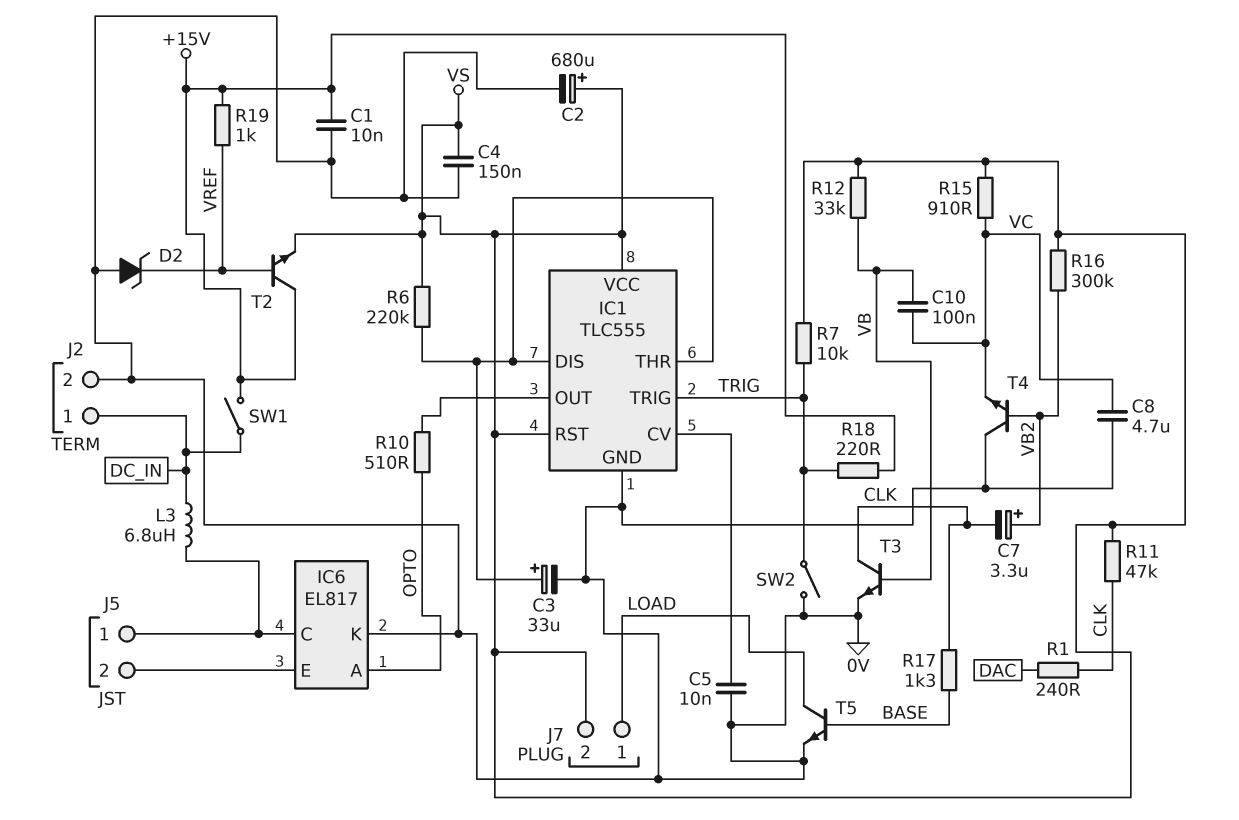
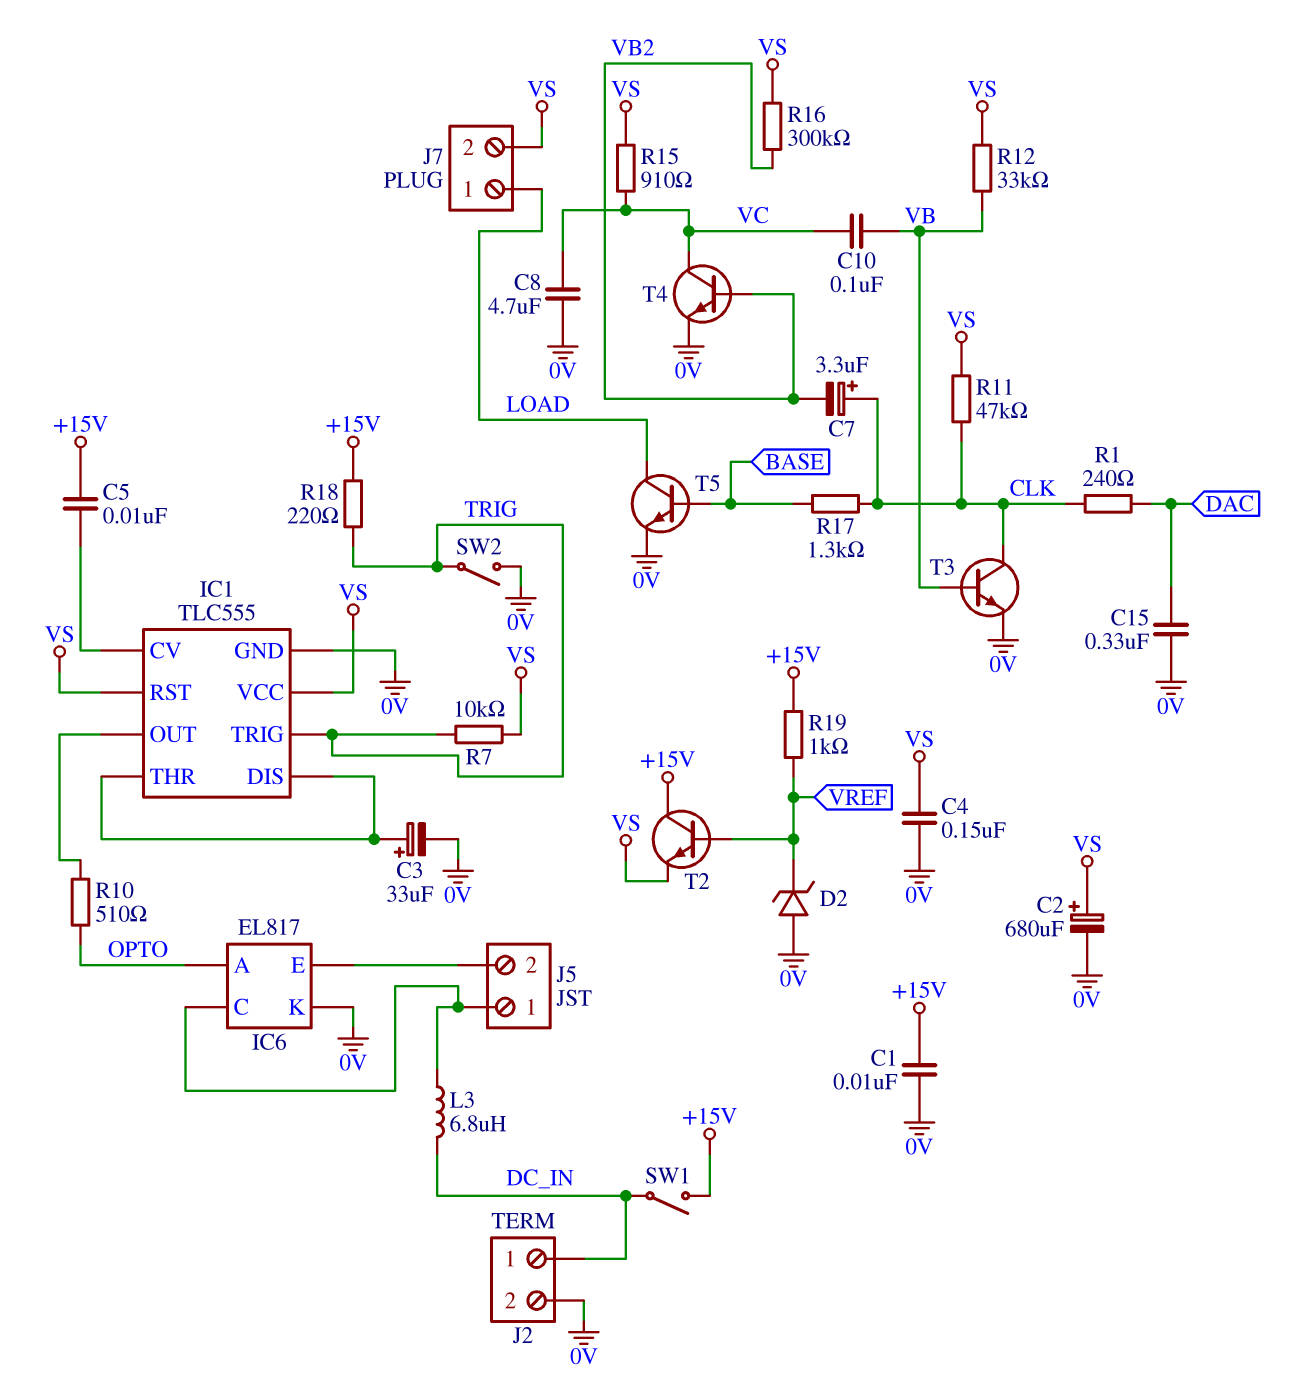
C5: 10nF (0V, IC1/CV) -> 10nF (+15V, IC1/CV)
C7: 3.3uF (plus VB2, minus CLK) -> 3.3uF (plus CLK, minus VB2)
C15: none -> 330nF (0V, DAC)
R6: 220k (IC1/DIS, VS) -> none
T4: NPN (B VB2, C 0V, E VC) -> NPN (B VB2, C VC, E 0V)

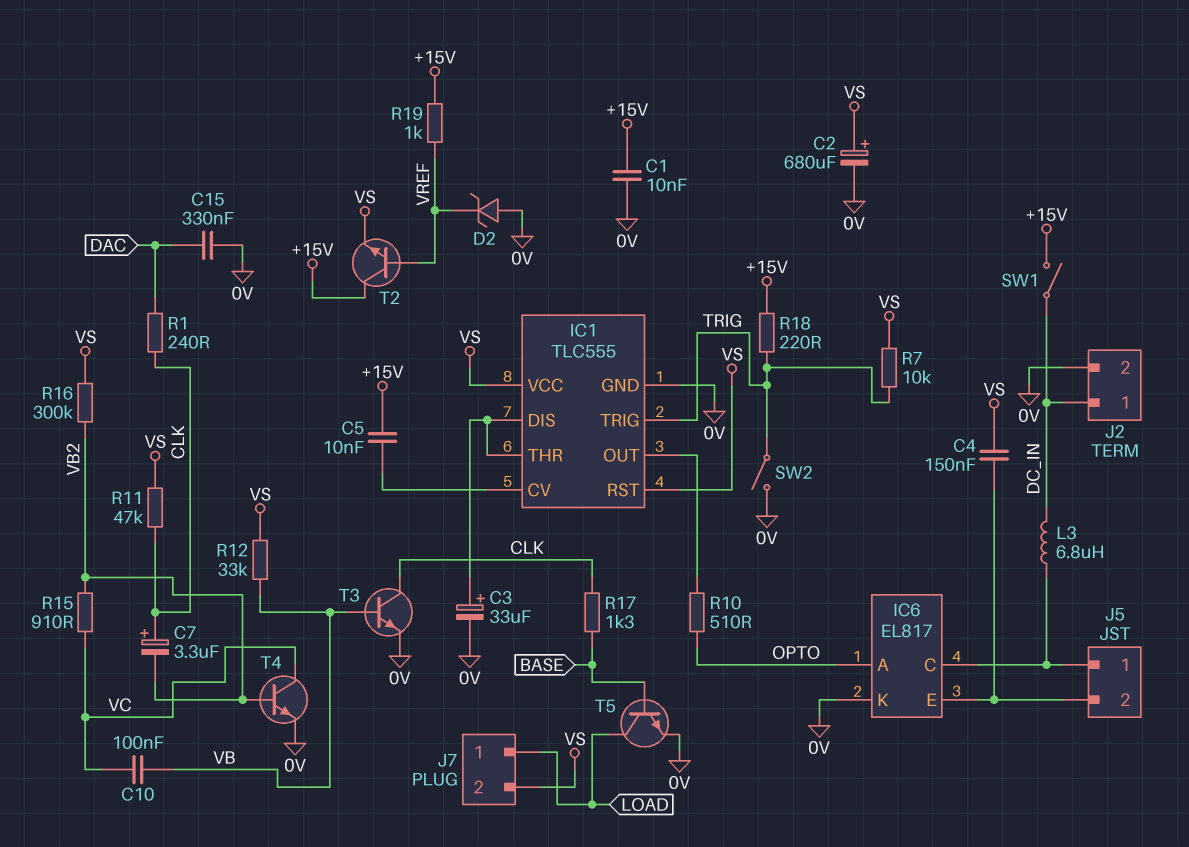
C4: 150nF (0V, VS) -> 150nF (IC6/E, VS)
C8: 4.7uF (0V, VC) -> none
R15: 910 (VC, VS) -> 910 (VB2, VC)

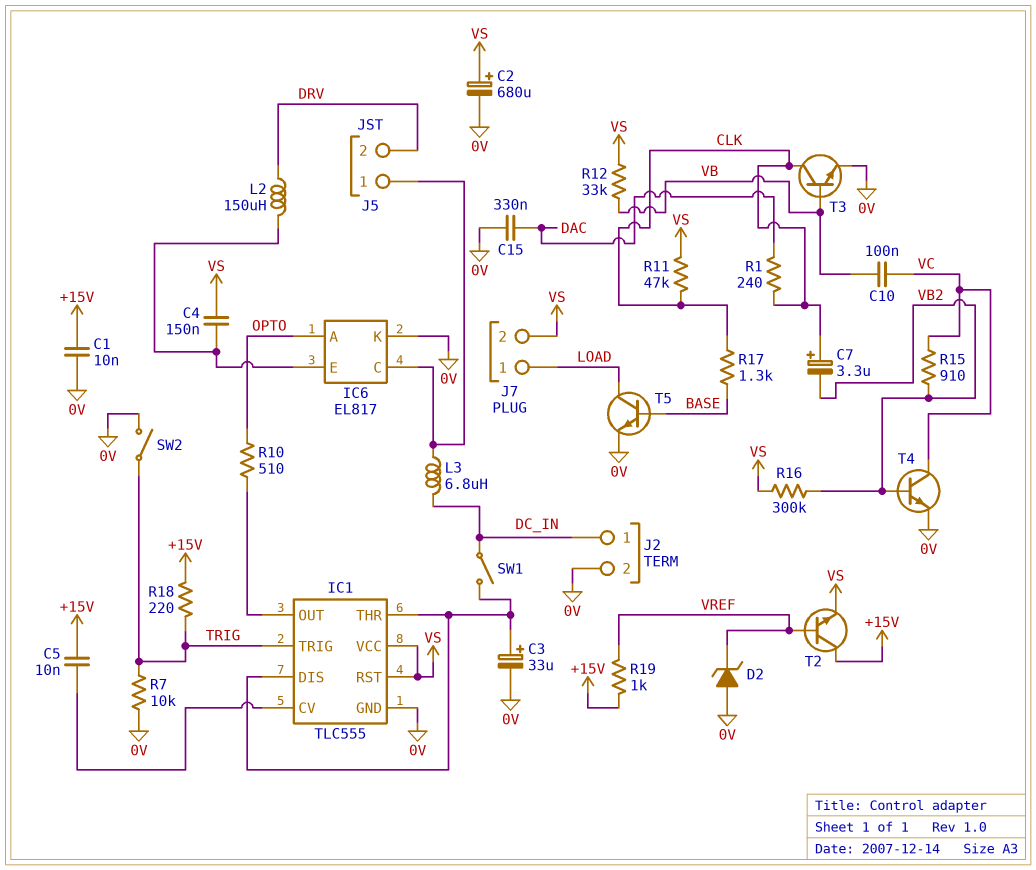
J5 pin 2: IC6/E -> DRV
L2: none -> 150uH (DRV, IC6/E)
R7: 10k (TRIG, VS) -> 10k (0V, TRIG)
SW1: switch (+15V, DC_IN) -> switch (DC_IN, IC1/DIS)

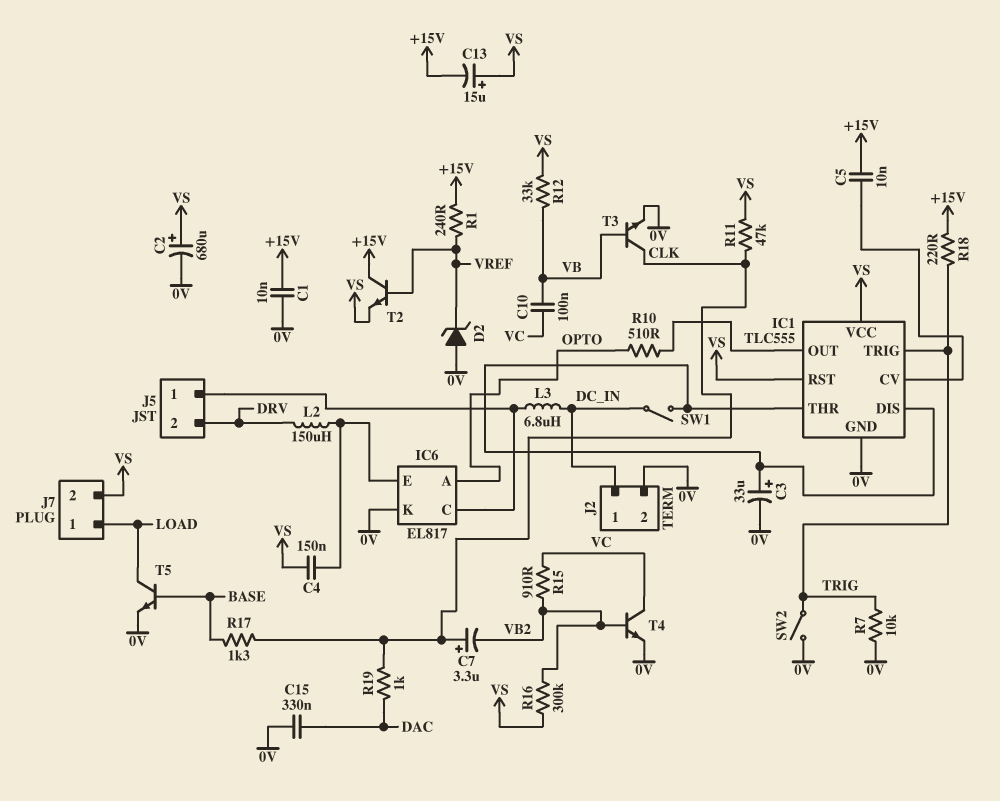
C13: none -> 15uF (plus VS, minus +15V)
R1: 240 (CLK, DAC) -> 240 (+15V, VREF)
R19: 1k (+15V, VREF) -> 1k (CLK, DAC)

